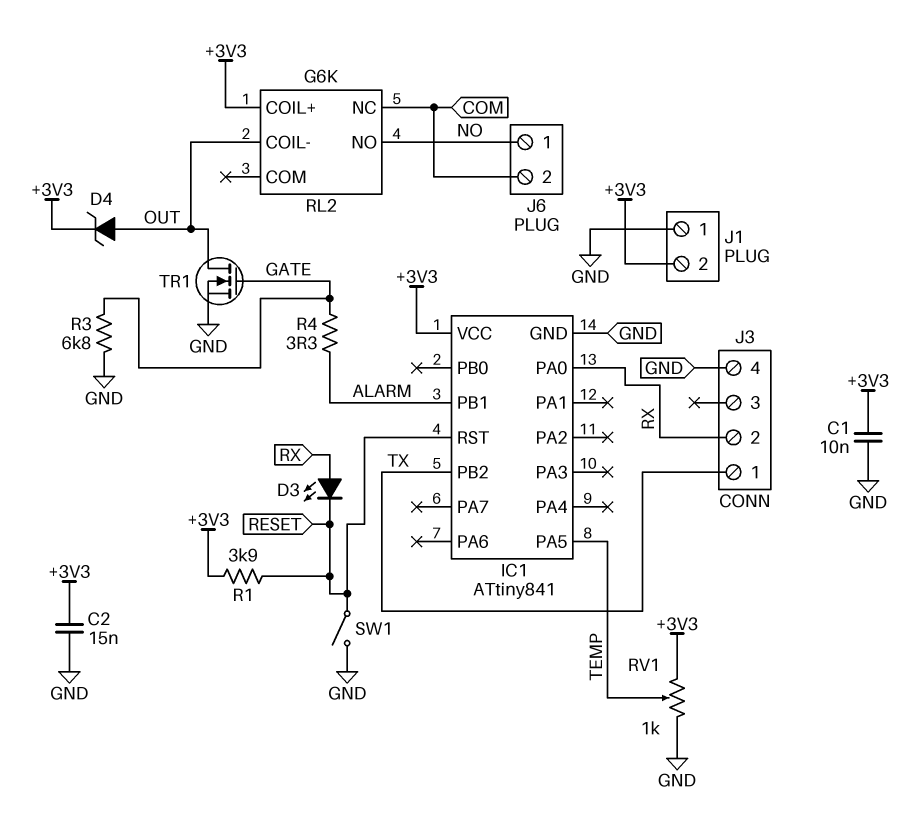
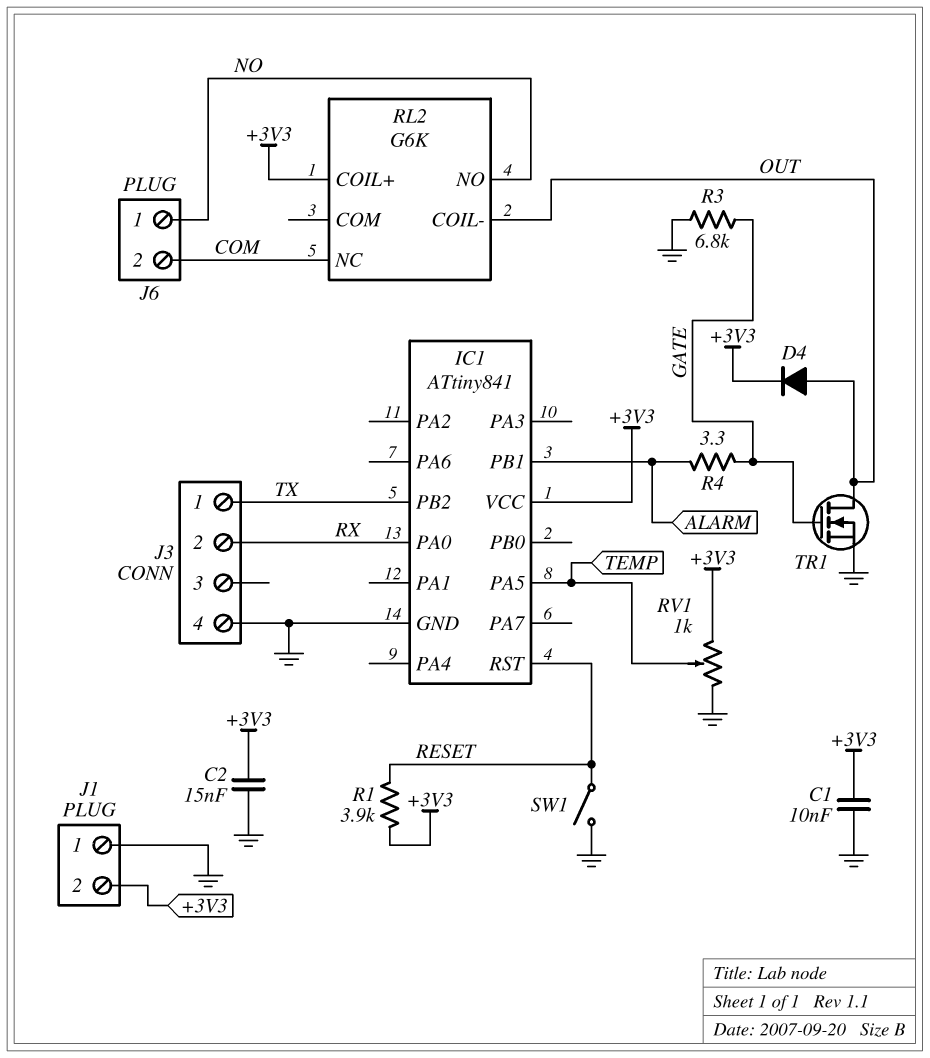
D3: LED (A RX, K RESET) -> none
D4: zener (A OUT, K +3V3) -> diode (A OUT, K +3V3)

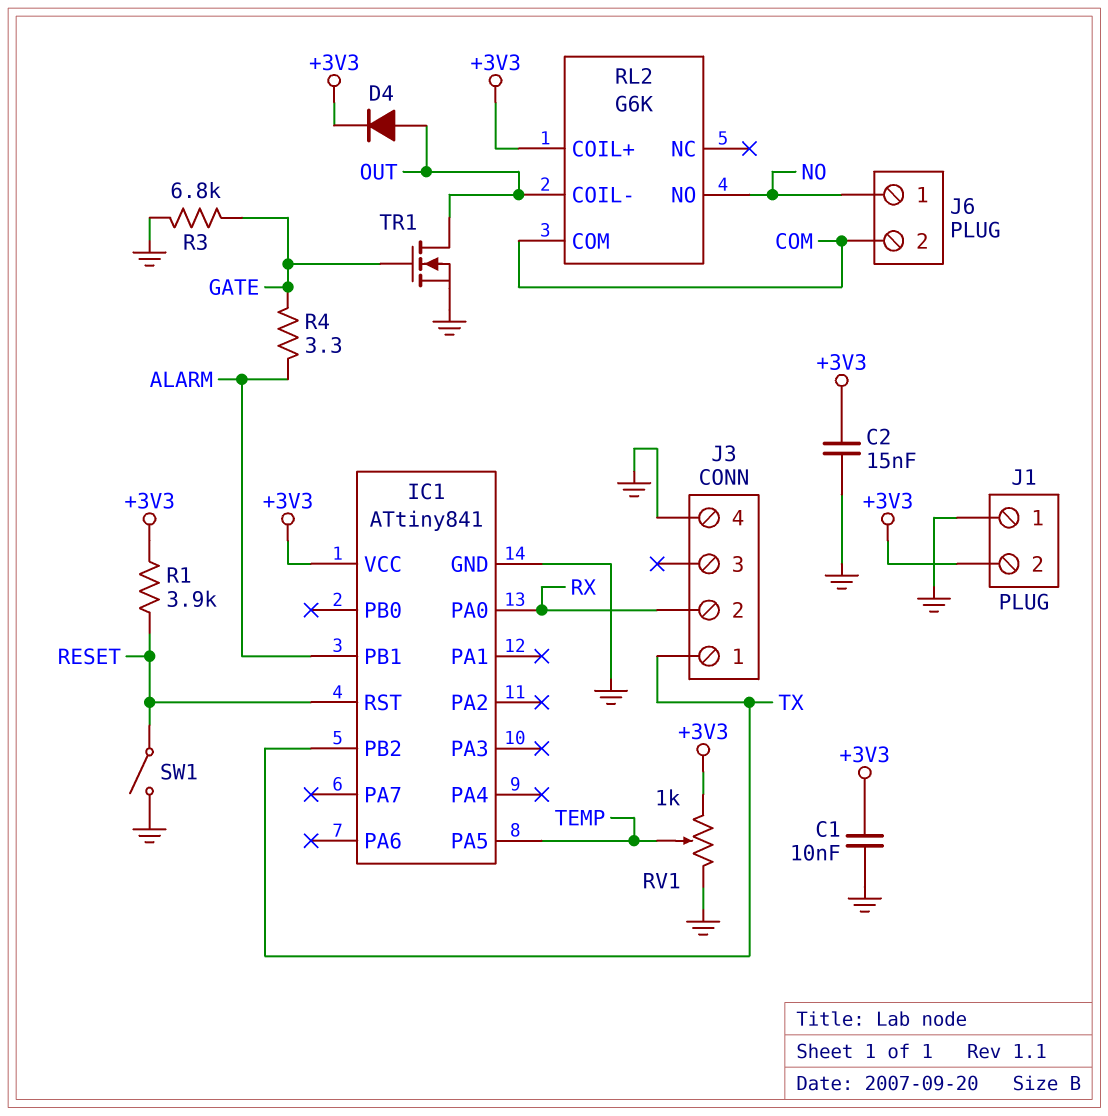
RL2 pin COM: none -> COM
RL2 pin NC: COM -> none

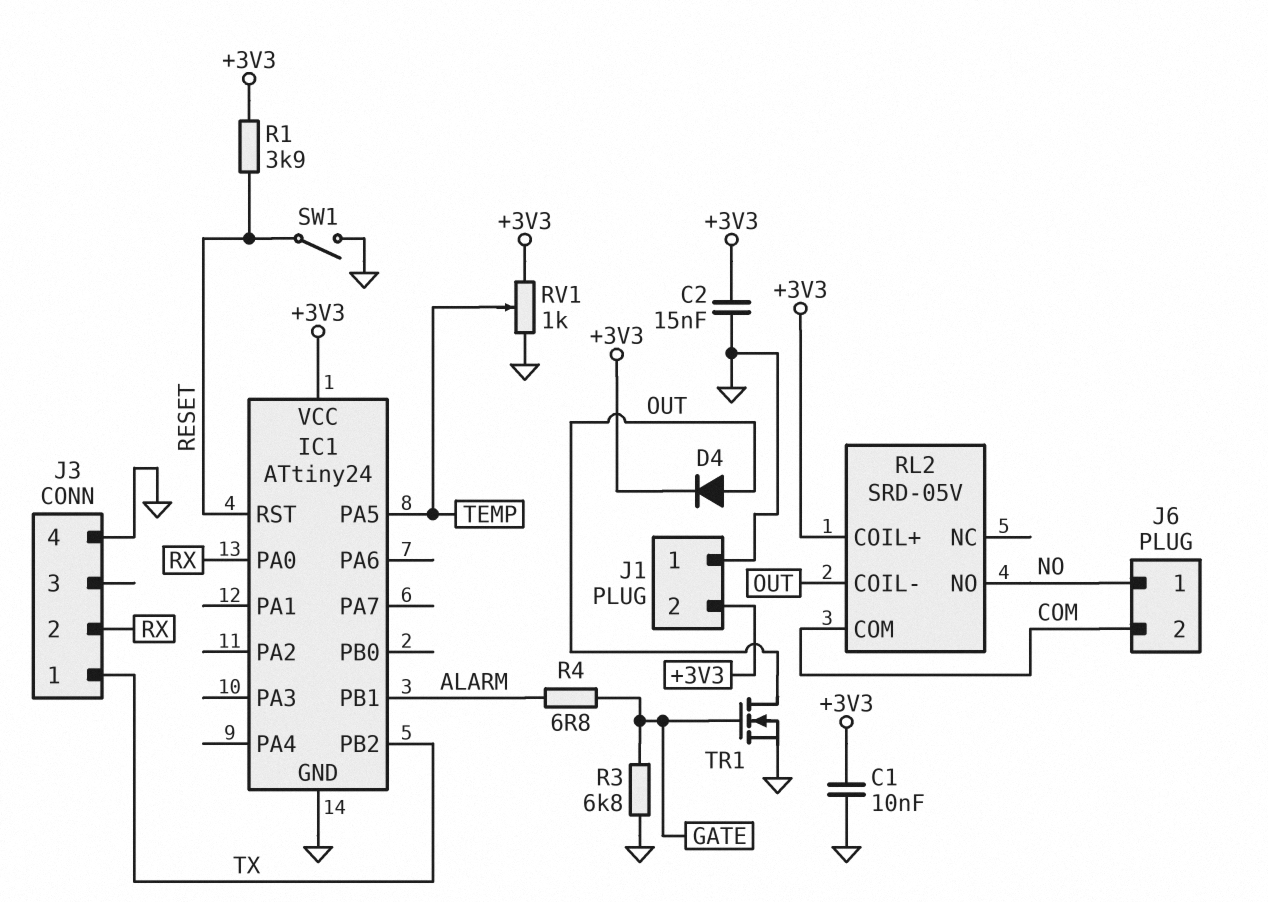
IC1: ATtiny841 -> ATtiny24
R4: 3.3 (ALARM, GATE) -> 6.8 (ALARM, GATE)
RL2: G6K -> SRD-05V

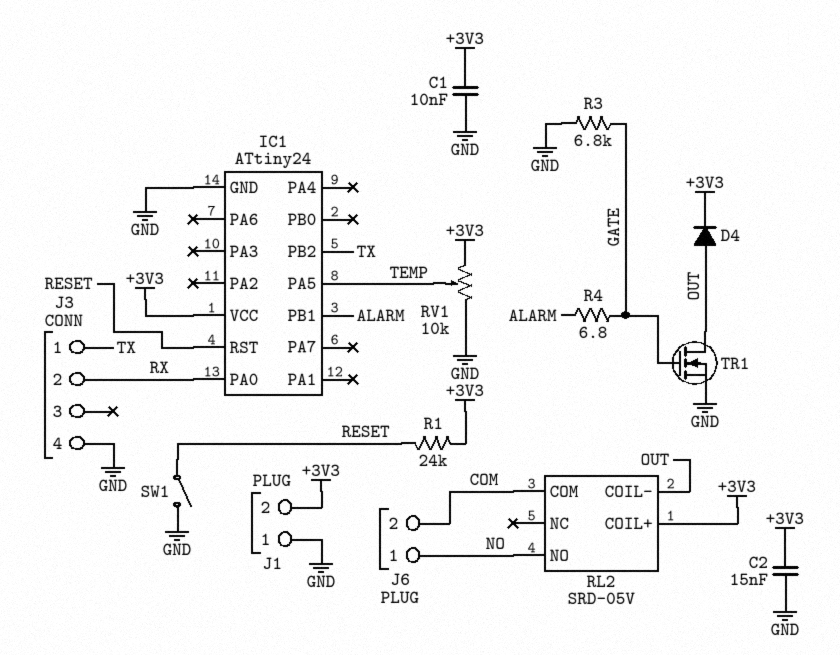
R1: 3.9k (+3V3, RESET) -> 24k (+3V3, RESET)
RV1: 1k (+3V3, GND, wiper TEMP) -> 10k (+3V3, GND, wiper TEMP)

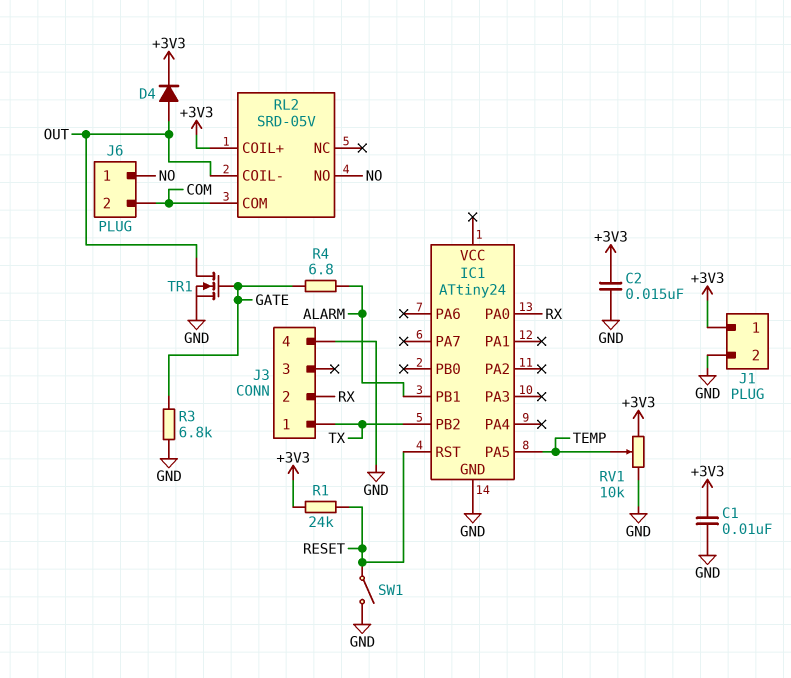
IC1 pin VCC: +3V3 -> none
J1 pin 1: GND -> +3V3
J1 pin 2: +3V3 -> GND

